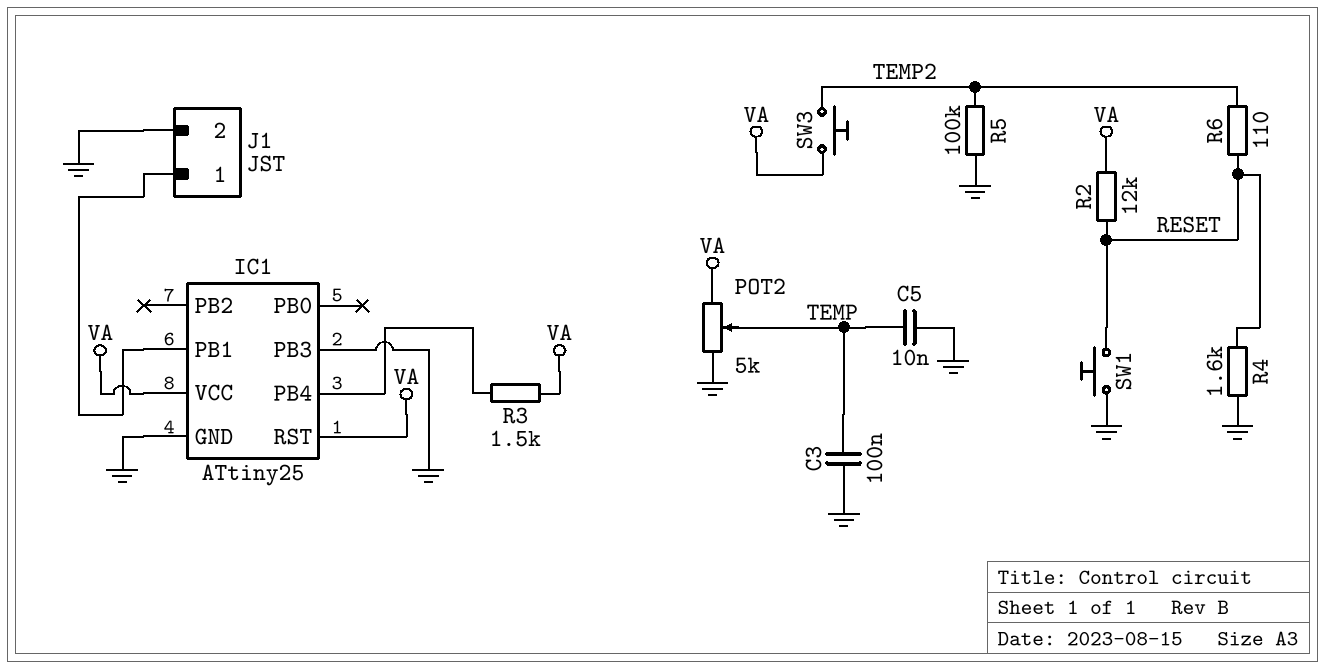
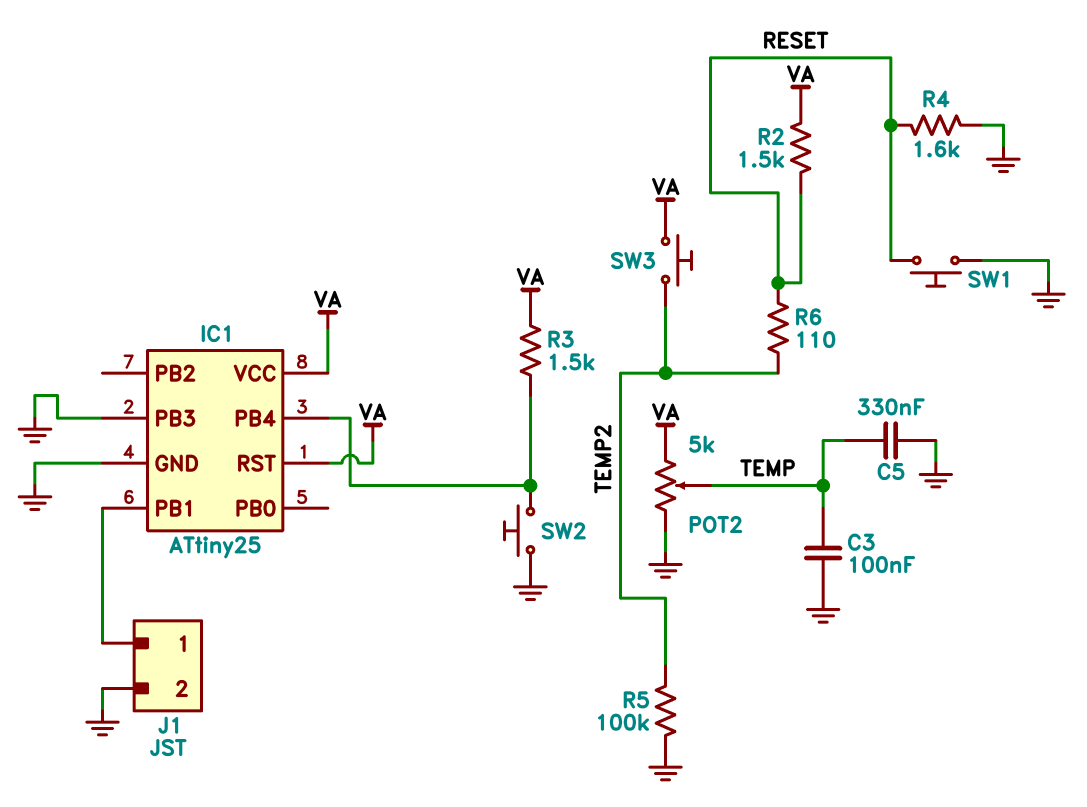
C5: 10nF (GND, TEMP) -> 330nF (GND, TEMP)
R2: 12k (RESET, VA) -> 1.5k (RESET, VA)
SW2: none -> button (GND, IC1/PB4)

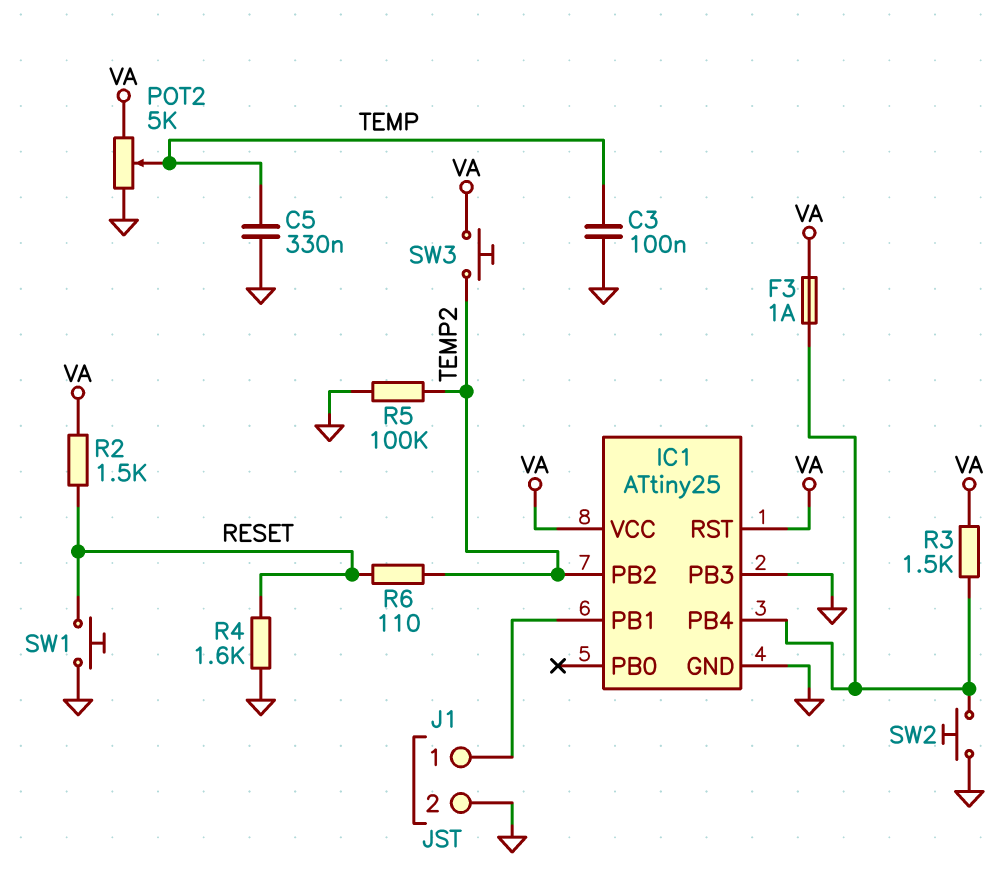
F3: none -> 1A (IC1/PB4, VA)
IC1 pin PB2: none -> TEMP2

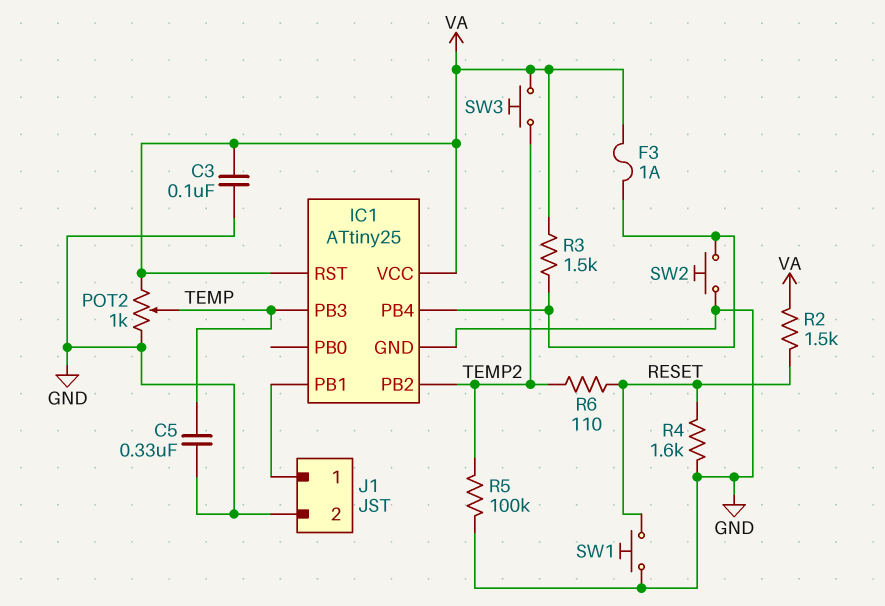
C3: 100nF (GND, TEMP) -> 100nF (GND, VA)
IC1 pin PB3: GND -> TEMP
POT2: 5k (GND, VA, wiper TEMP) -> 1k (GND, VA, wiper TEMP)

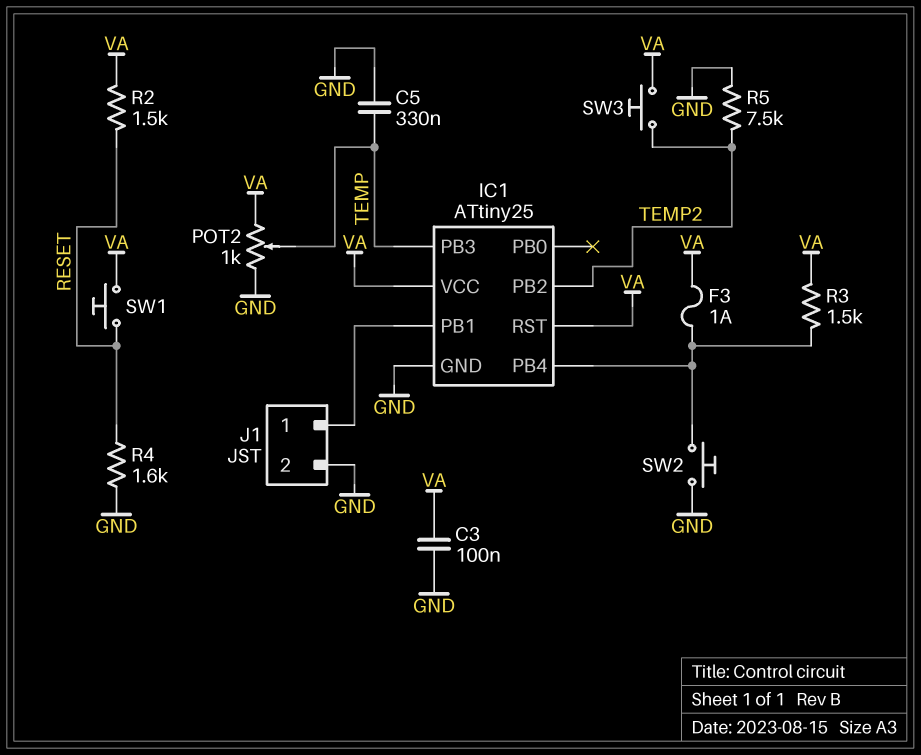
R5: 100k (GND, TEMP2) -> 7.5k (GND, TEMP2)
R6: 110 (RESET, TEMP2) -> none
SW1: button (GND, RESET) -> button (RESET, VA)

